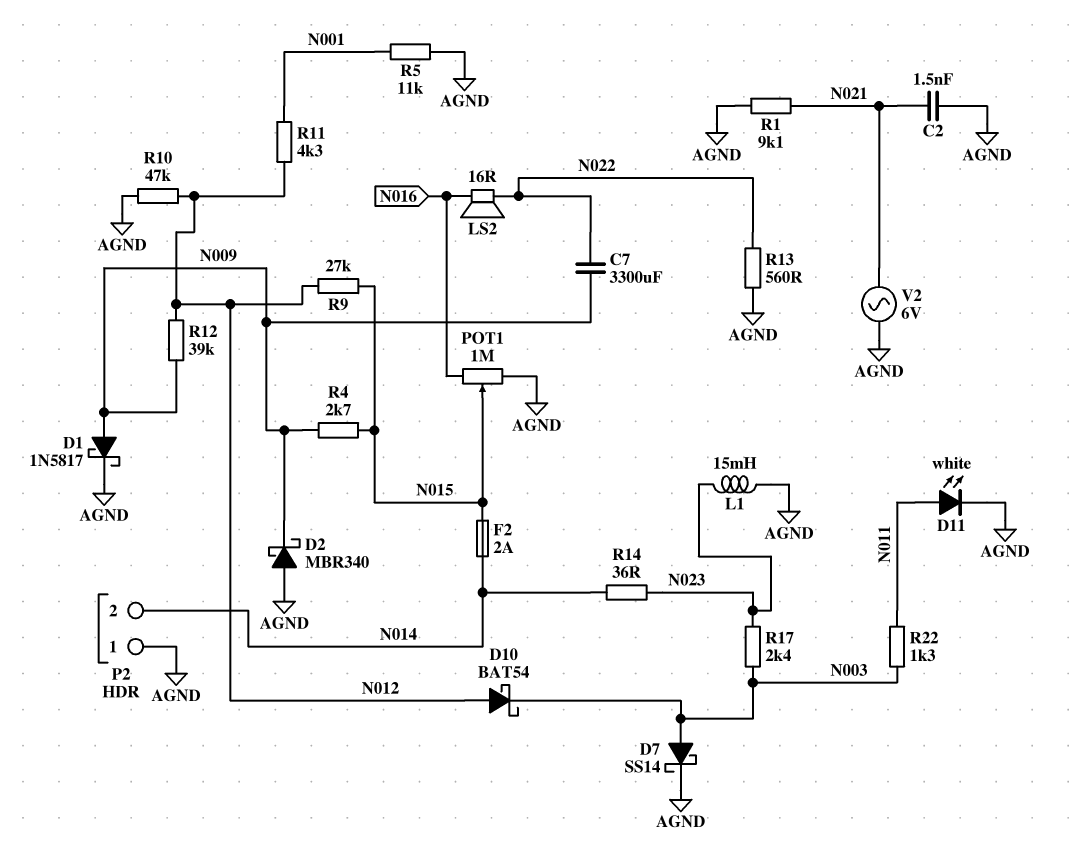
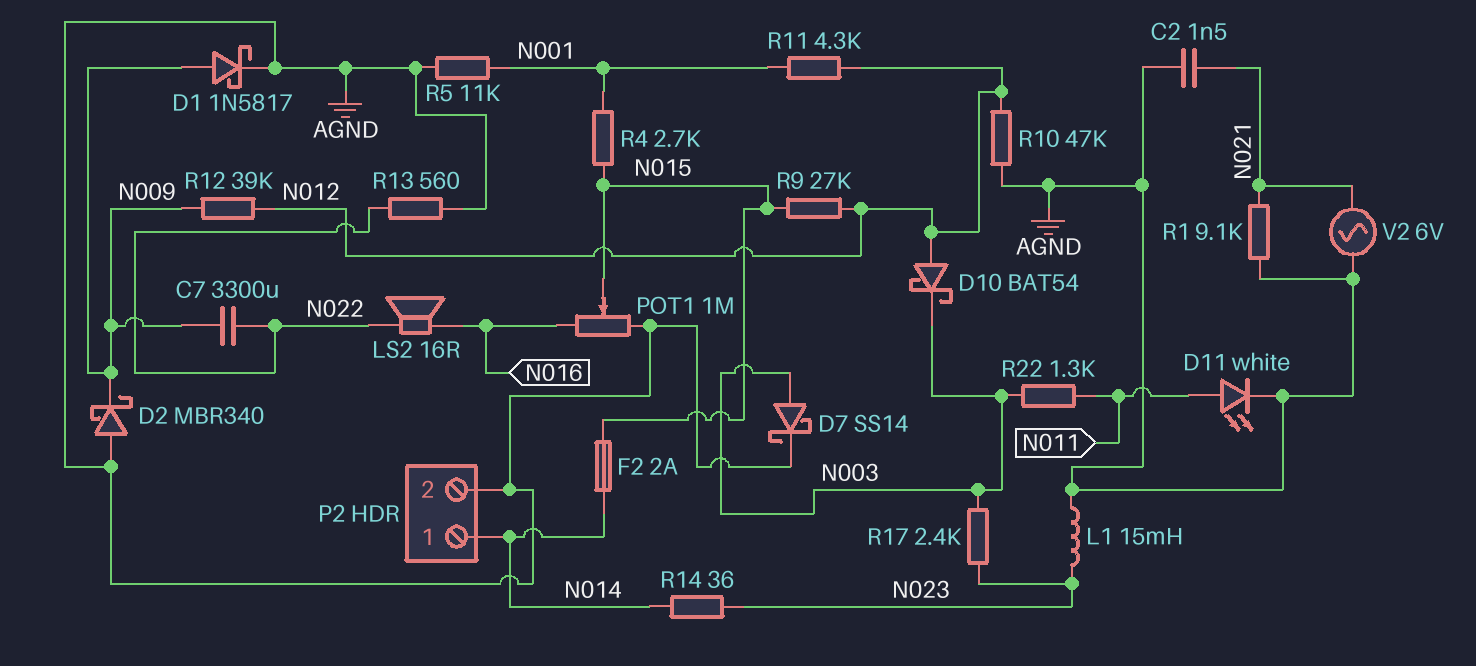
P2 pin 1: AGND -> N014
P2 pin 2: N014 -> AGND
R4: 2.7k (N009, N015) -> 2.7k (N001, N015)

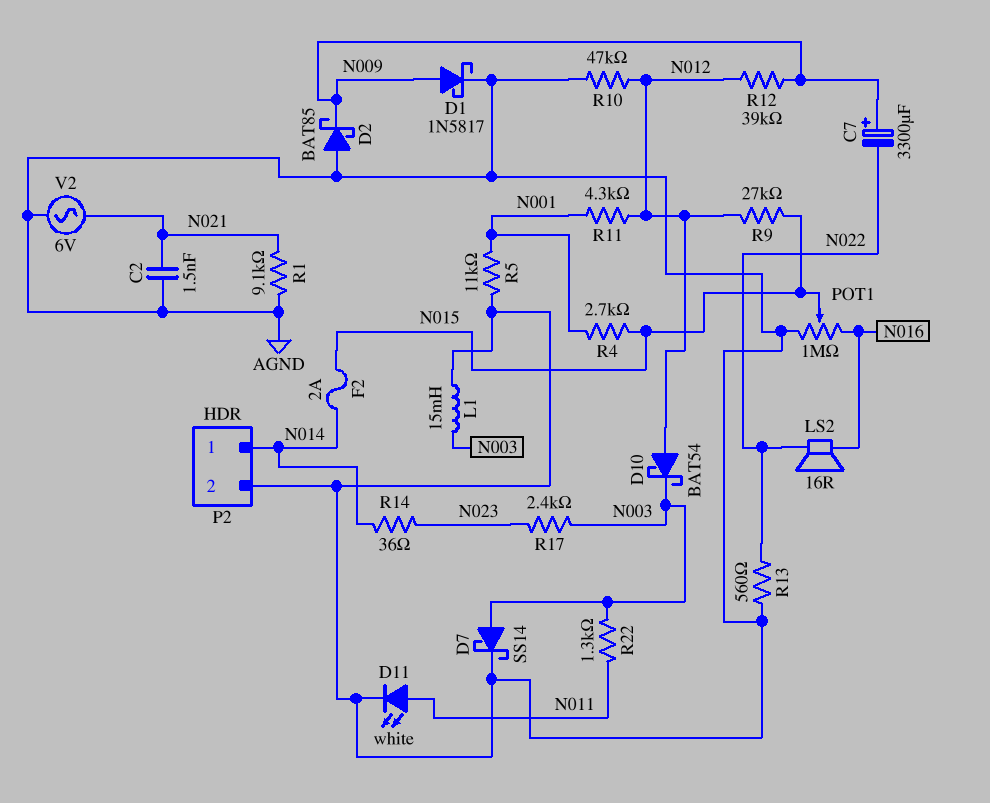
C7: 3300uF (N009, N022) -> 3300uF (plus N009, minus N022)
D2: schottky MBR340 (A AGND, K N009) -> schottky BAT85 (A AGND, K N009)
L1: 15mH (AGND, N023) -> 15mH (AGND, N003)

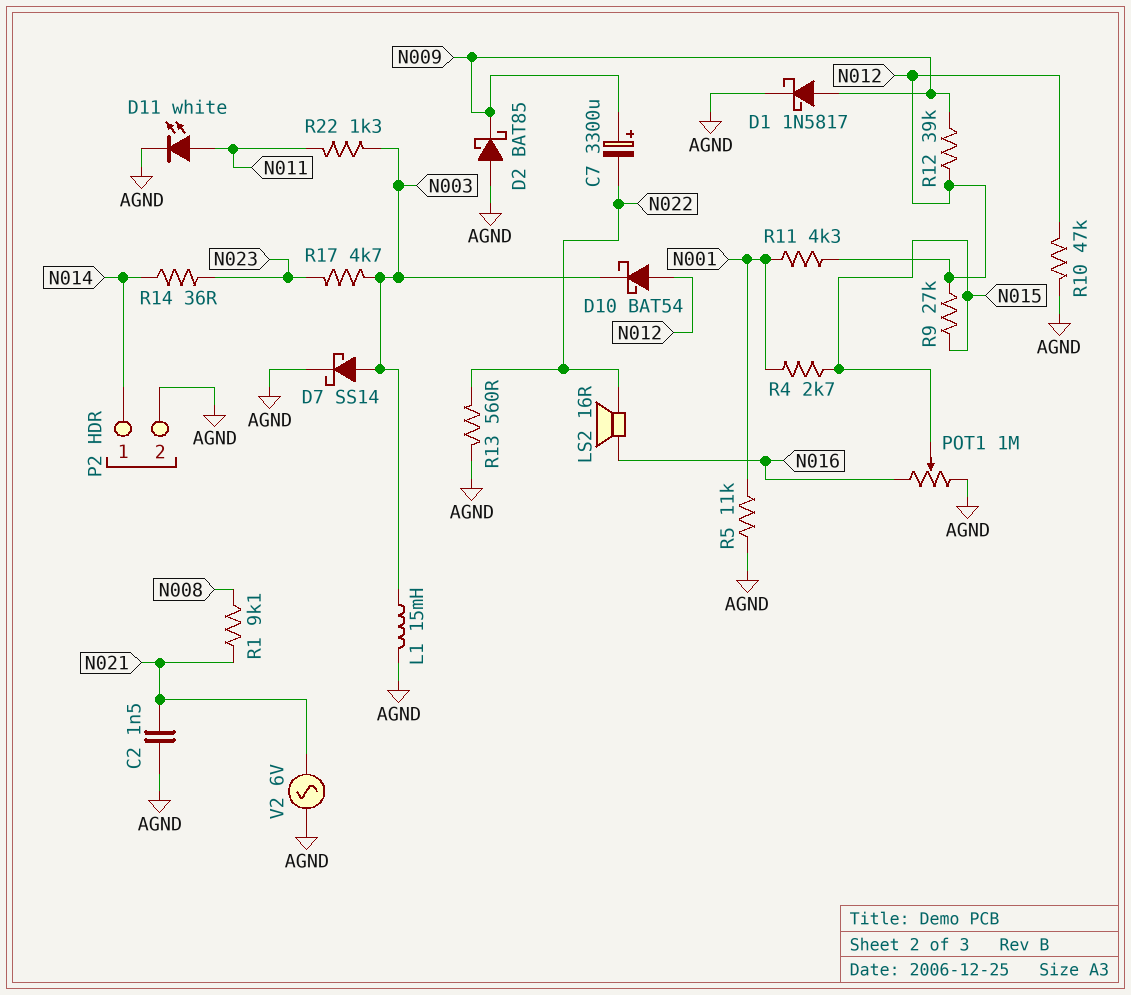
F2: 2A (N014, N015) -> none
R1: 9.1k (AGND, N021) -> 9.1k (N008, N021)
R17: 2.4k (N003, N023) -> 4.7k (N003, N023)

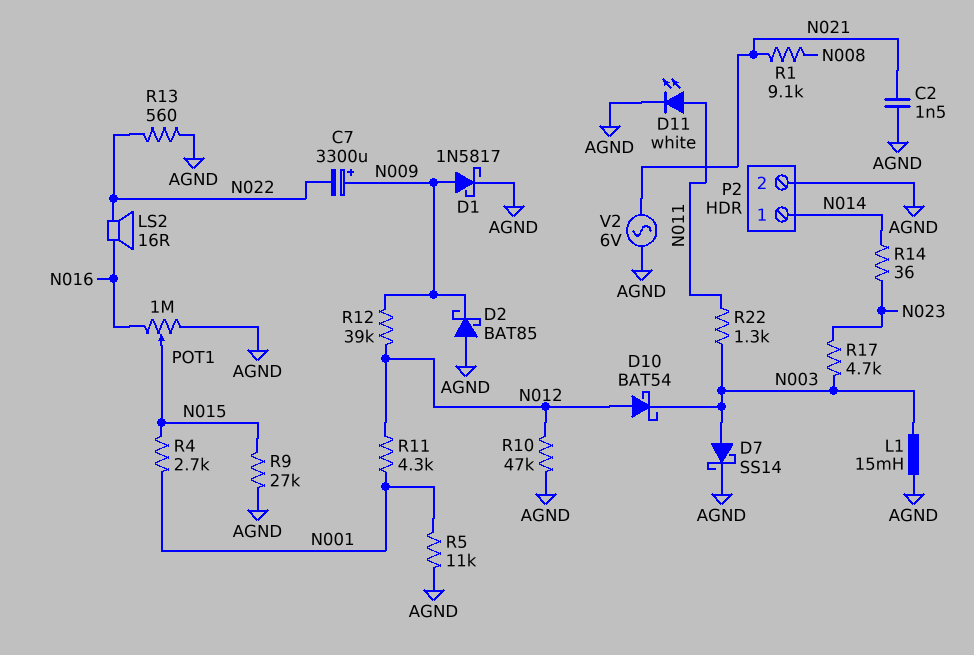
R9: 27k (N012, N015) -> 27k (AGND, N015)

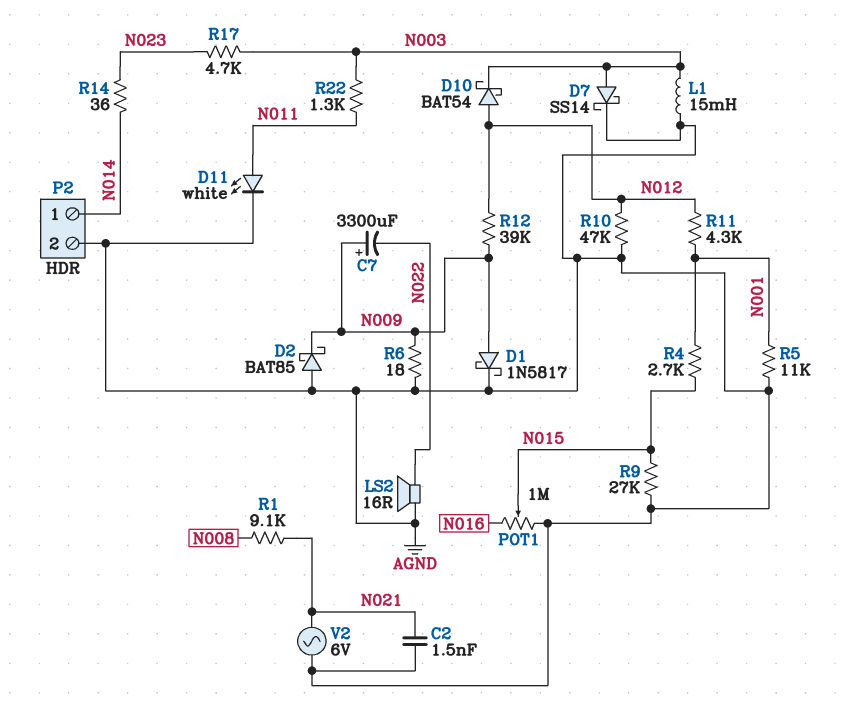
LS2: speaker 16R (N016, N022) -> speaker 16R (AGND, N022)
R6: none -> 18 (AGND, N009)
R13: 560 (AGND, N022) -> none

